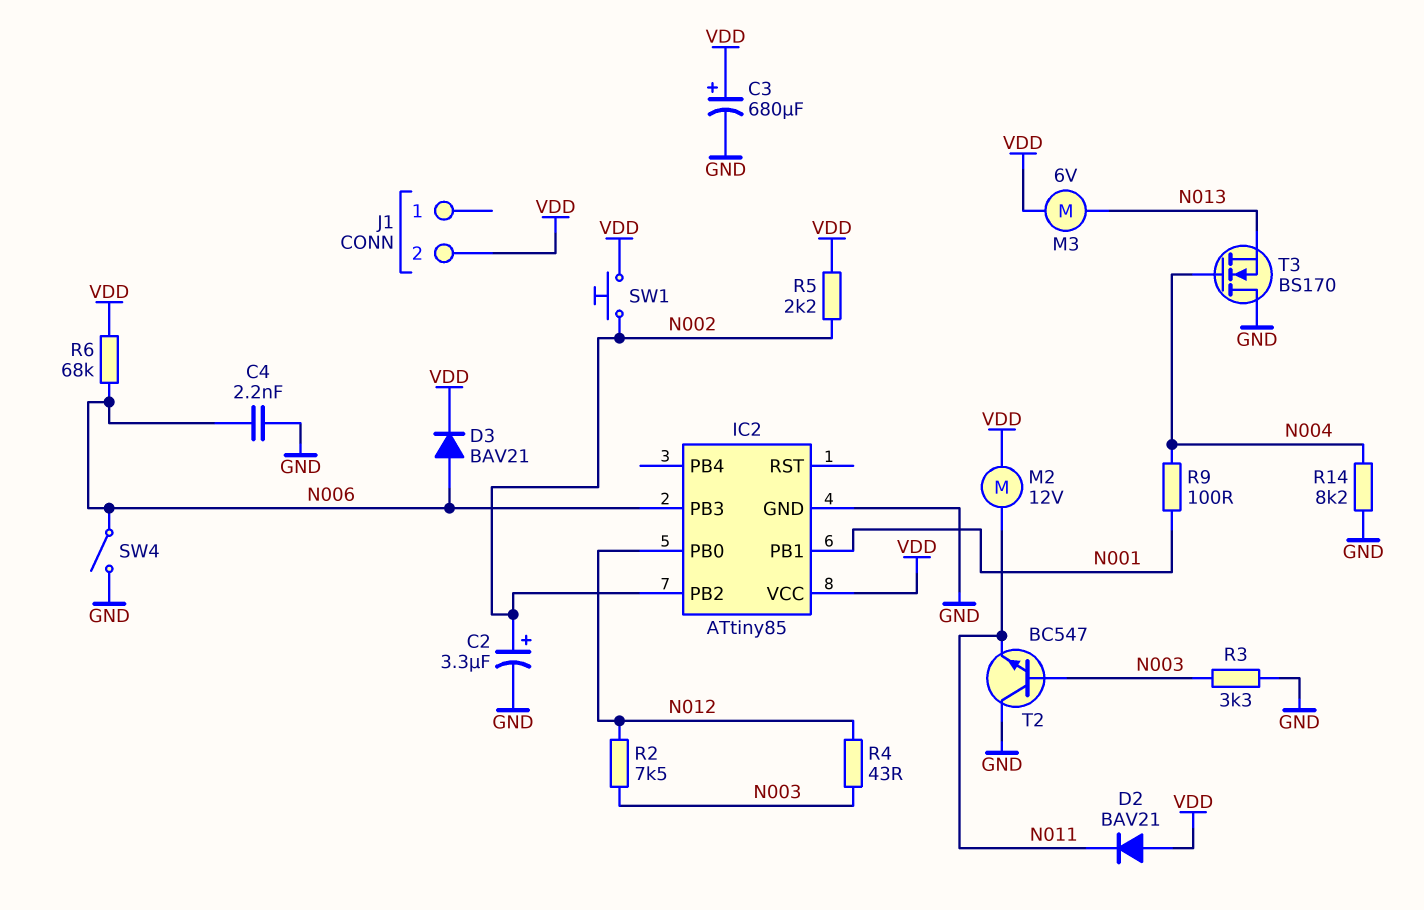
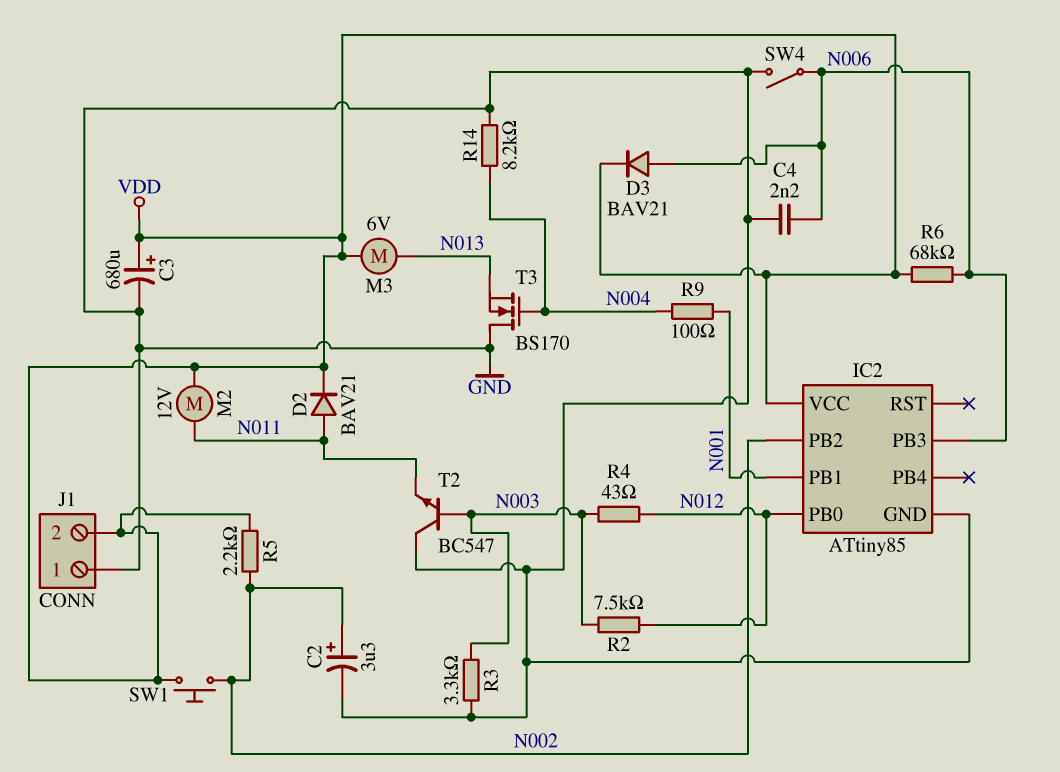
D2: diode BAV21 (A VDD, K N011) -> diode BAV21 (A N011, K VDD)
J1 pin 1: none -> GND

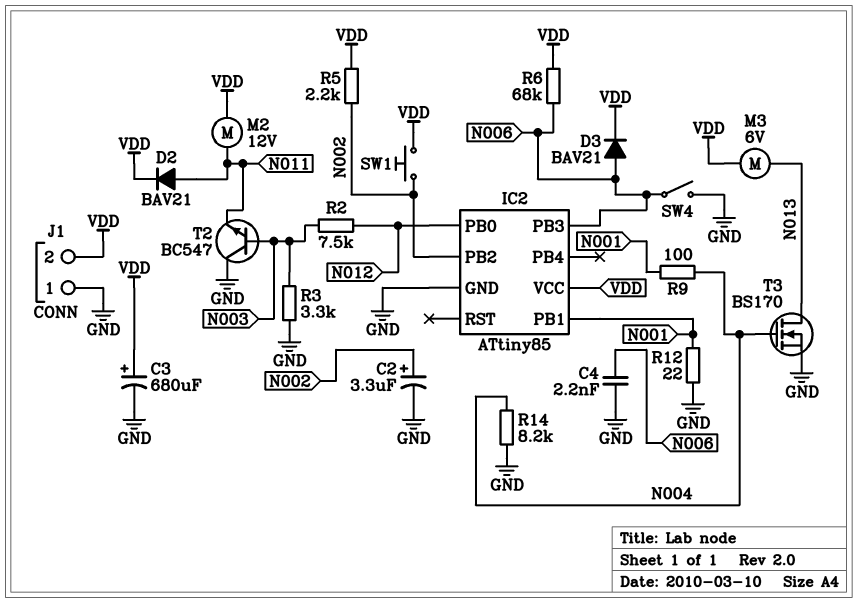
R4: 43 (N003, N012) -> none
R12: none -> 22 (GND, N001)
T3: NMOS BS170 (G N004, D GND, S N013) -> NMOS BS170 (G N004, D N013, S GND)

